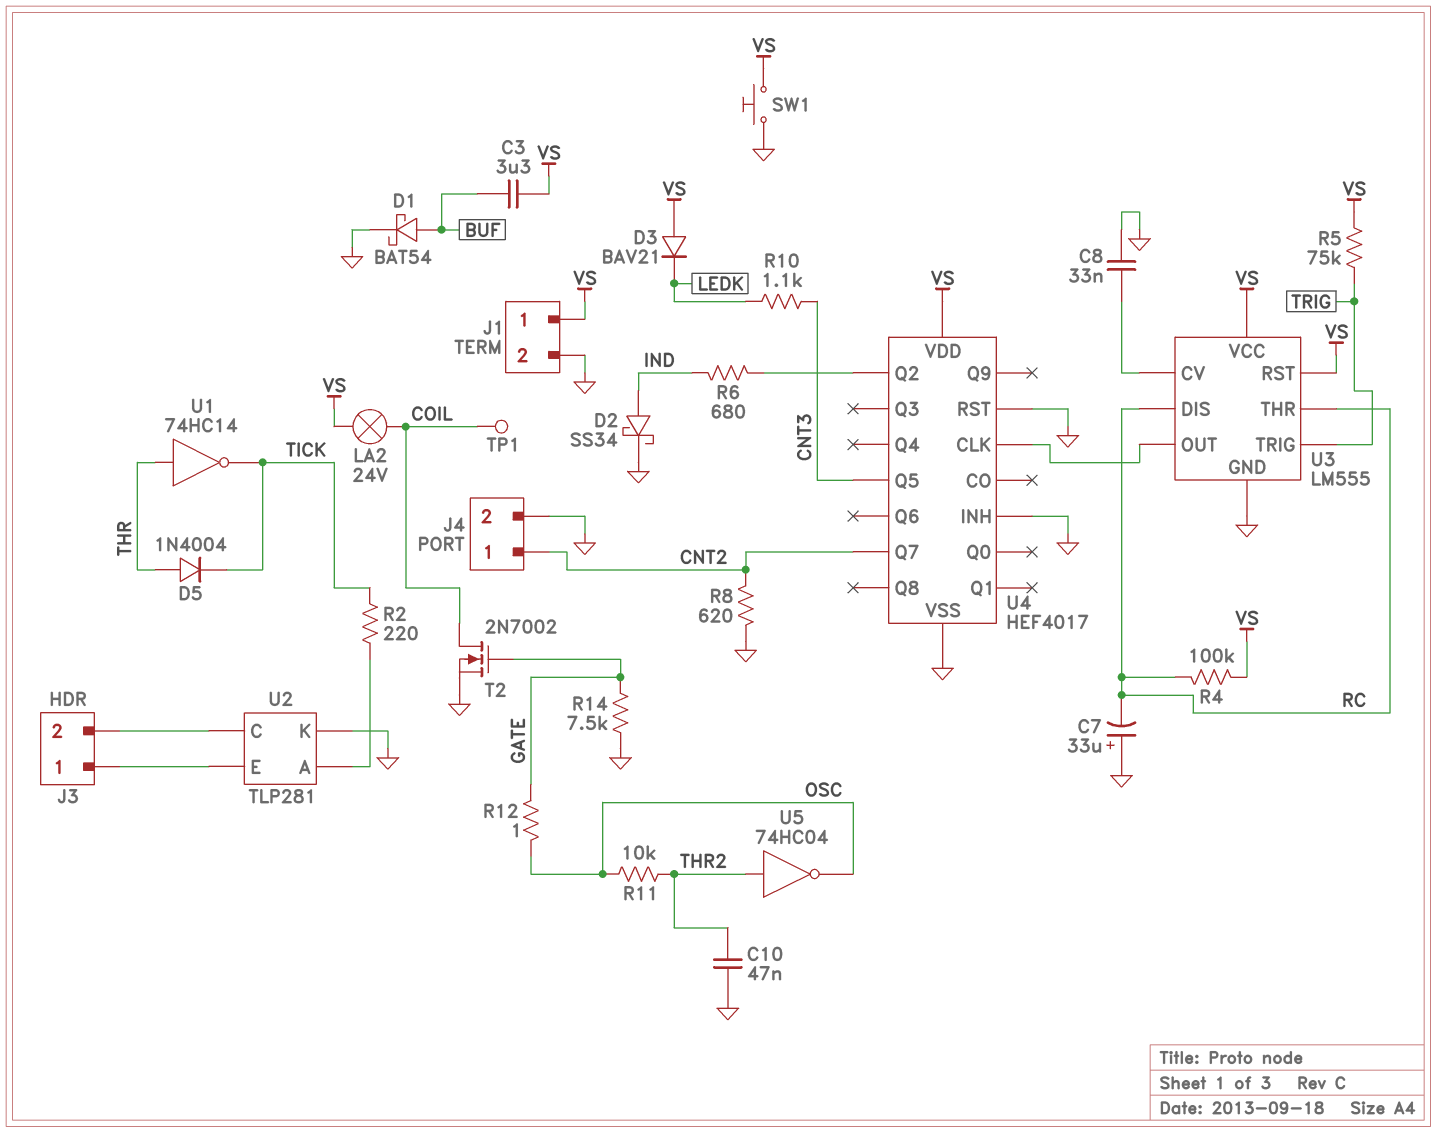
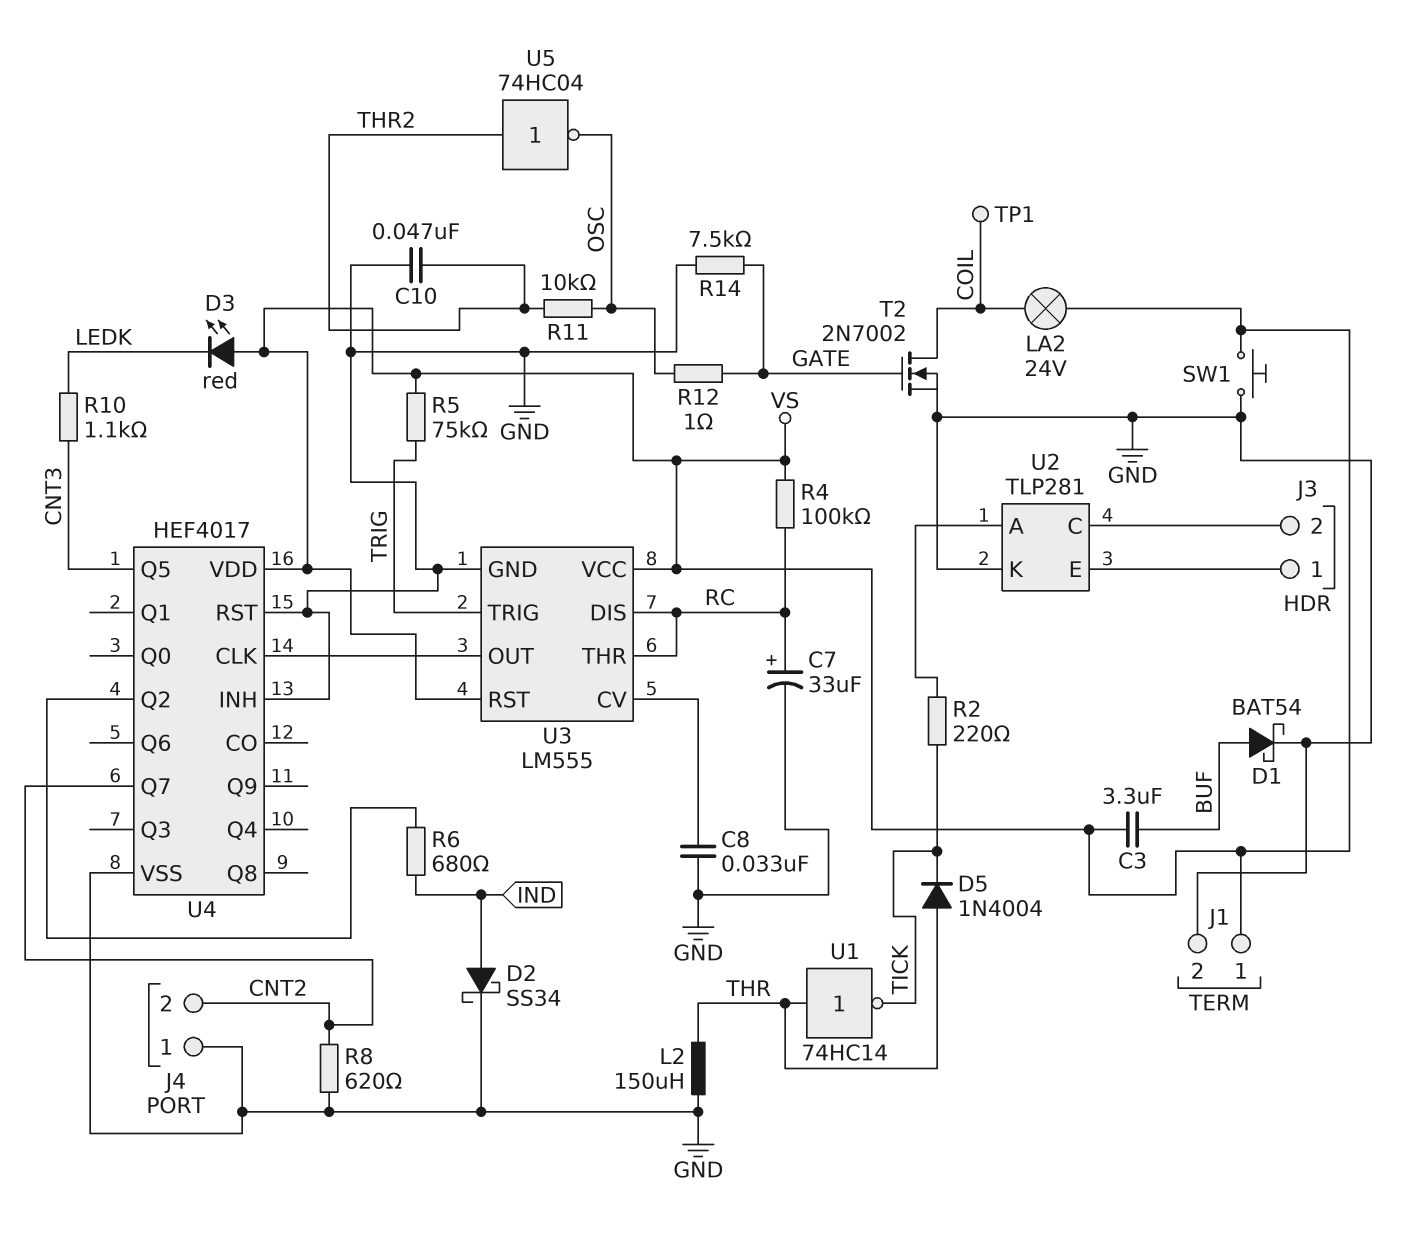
C7: 33uF (plus GND, minus RC) -> 33uF (plus RC, minus GND)
D3: diode BAV21 (A VS, K LEDK) -> LED red (A VS, K LEDK)
J4 pin 1: CNT2 -> GND
J4 pin 2: GND -> CNT2
L2: none -> 150uH (GND, THR)

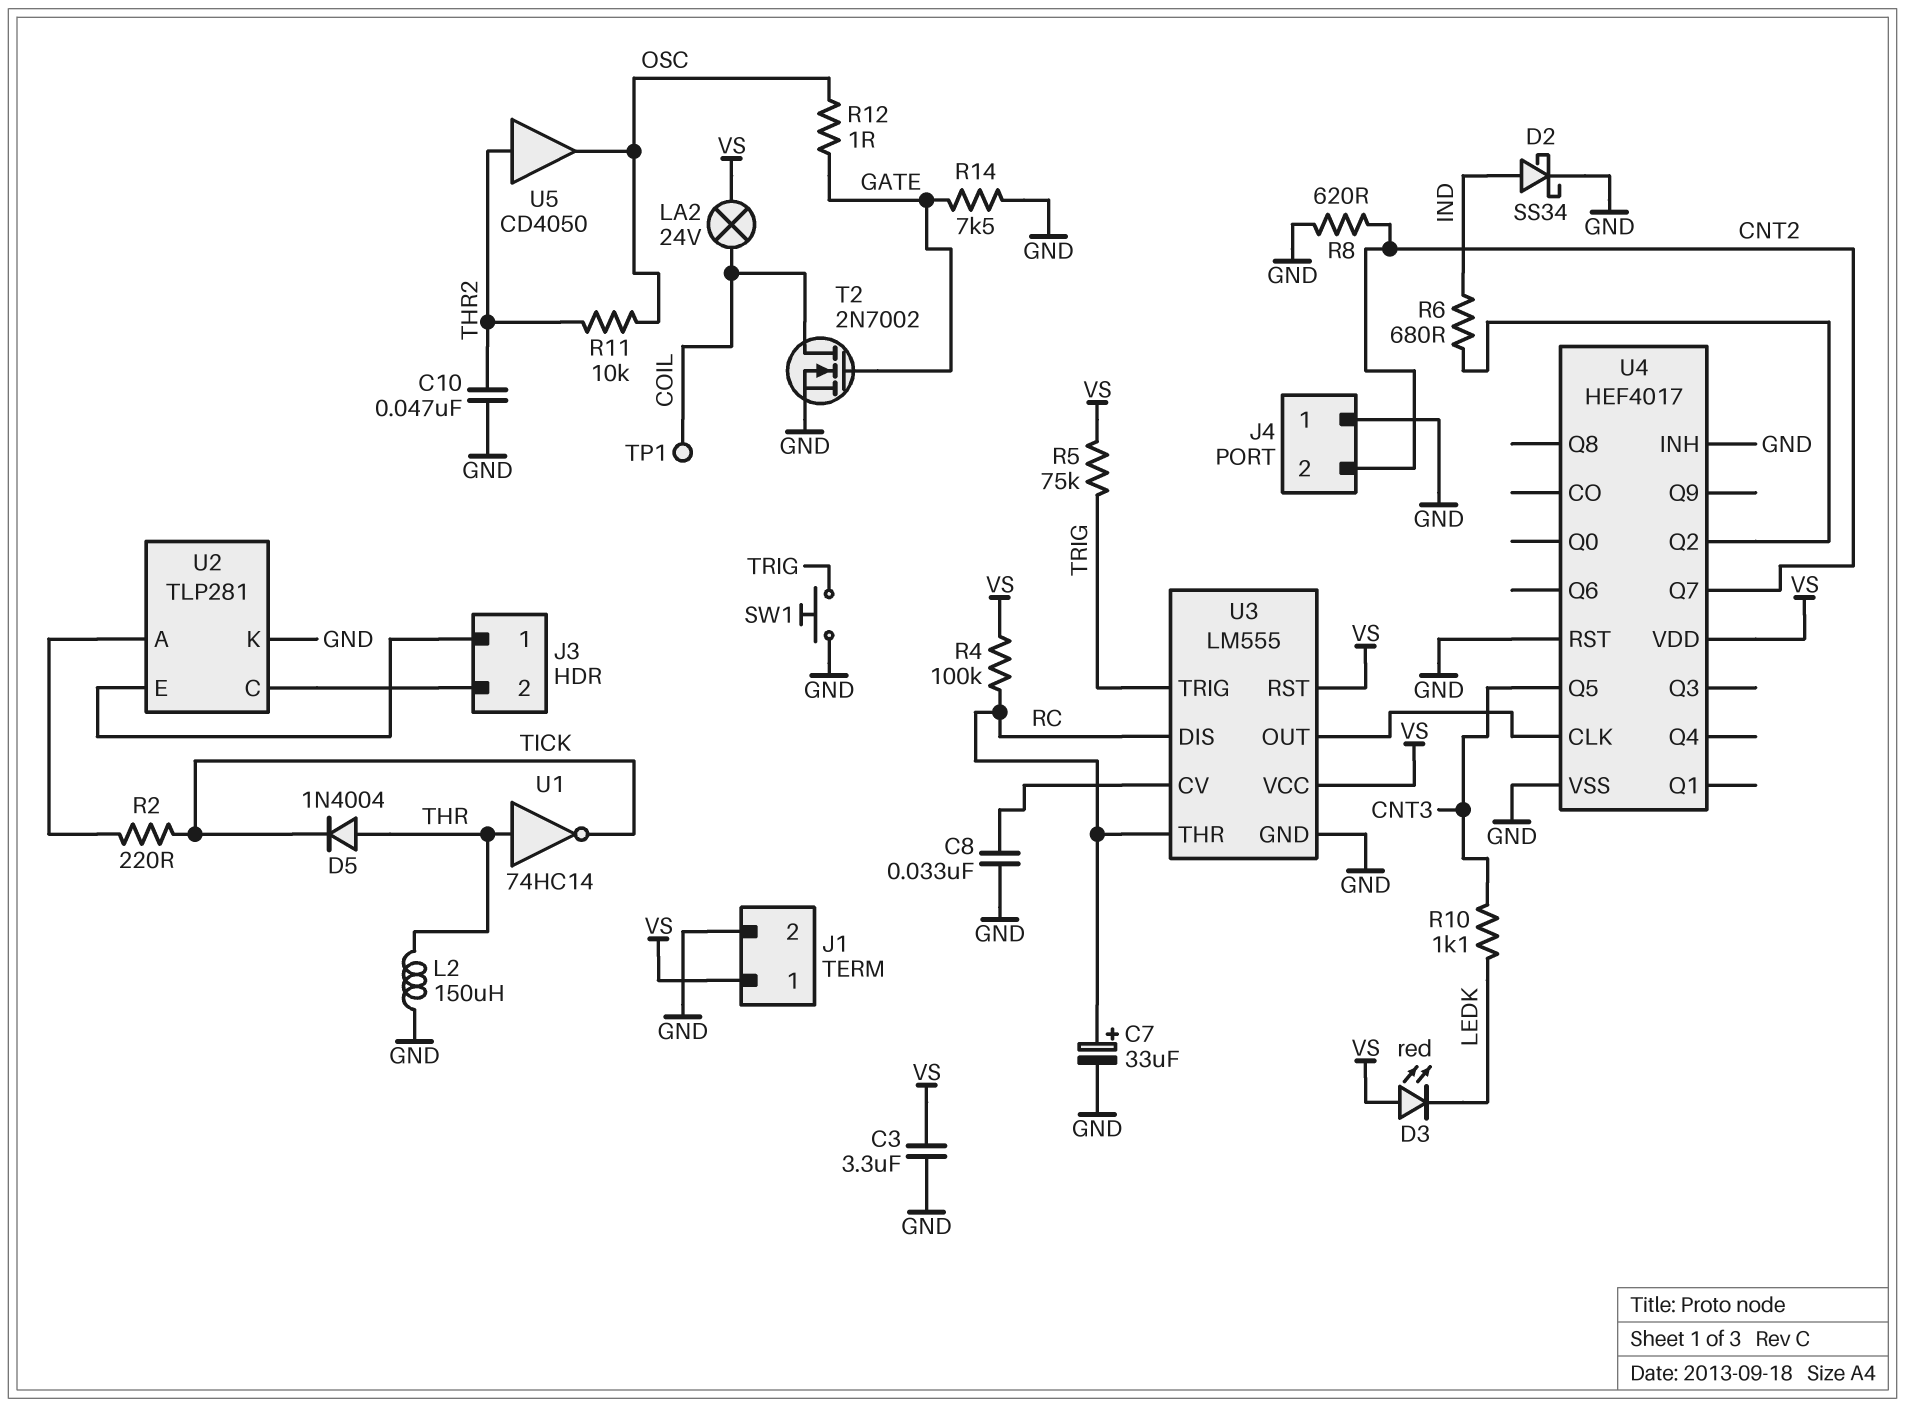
C3: 3.3uF (BUF, VS) -> 3.3uF (GND, VS)
D1: schottky BAT54 (A BUF, K GND) -> none
SW1: button (GND, VS) -> button (GND, TRIG)
U5: NOT 74HC04 (in THR2, out OSC) -> buffer CD4050 (in THR2, out OSC)

